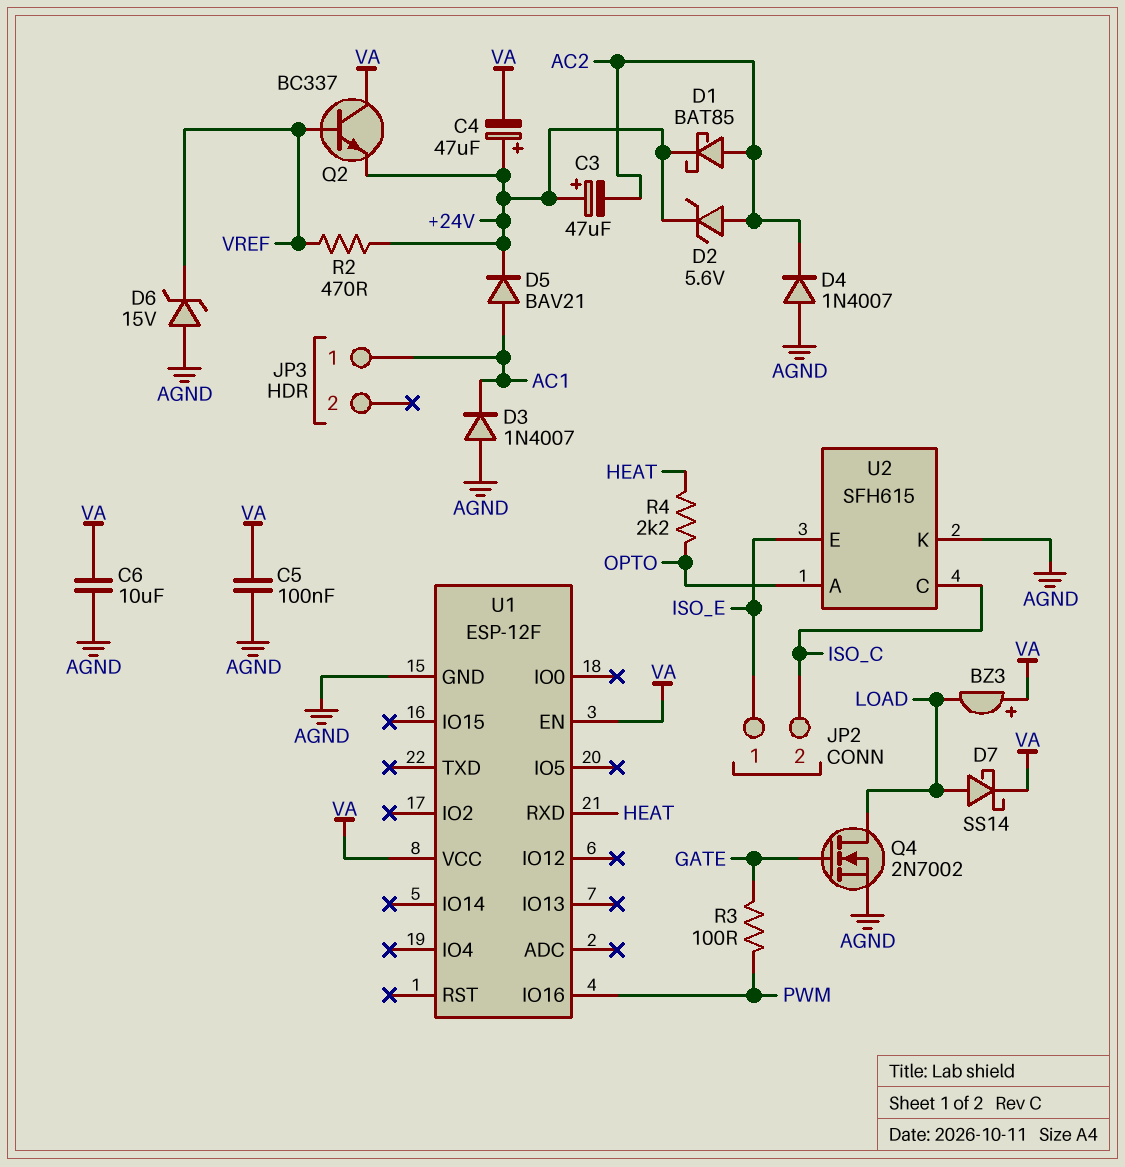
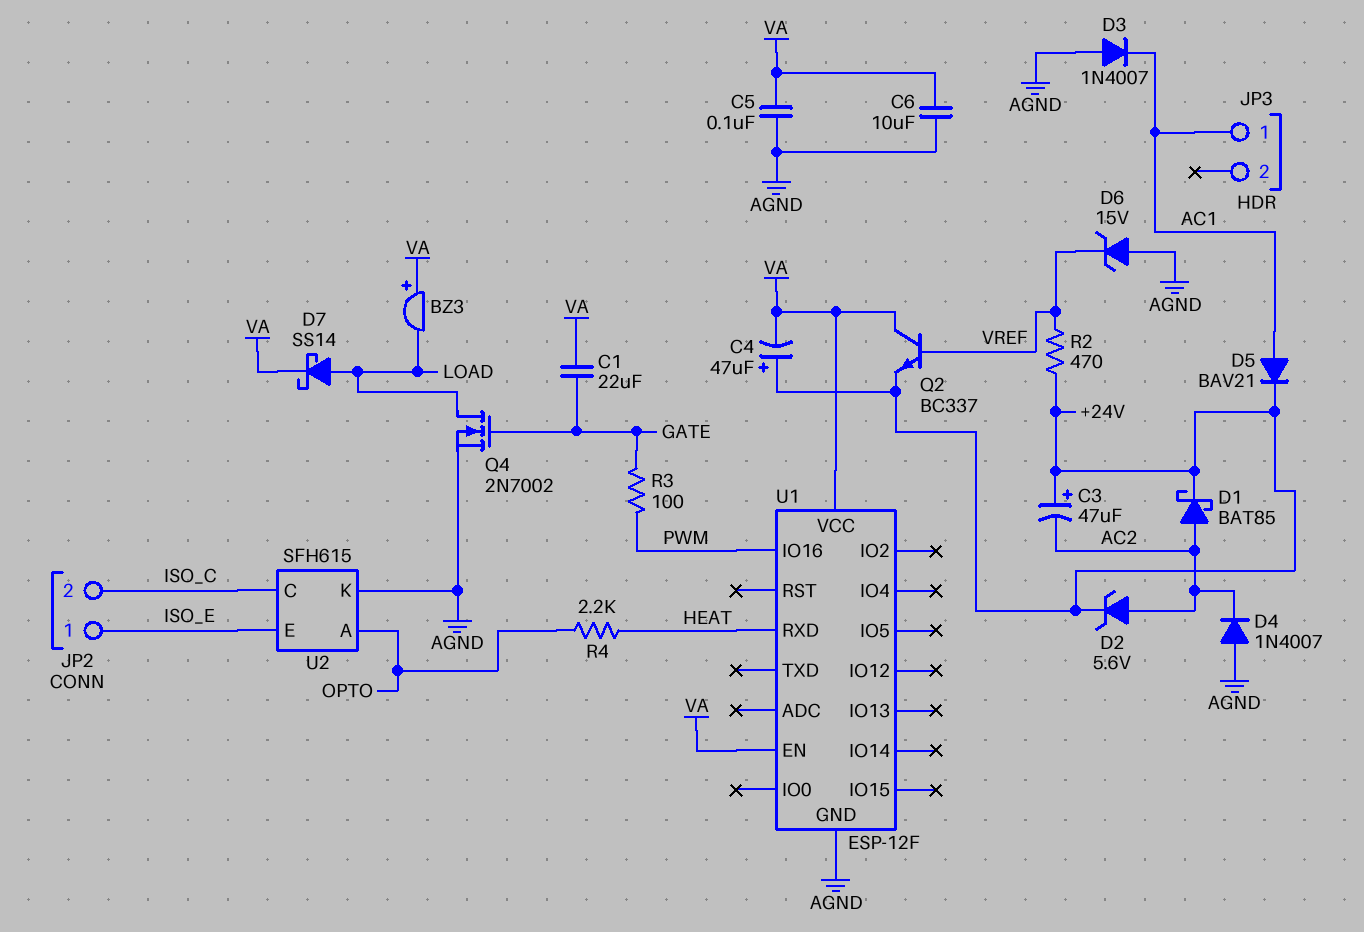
C1: none -> 22uF (GATE, VA)

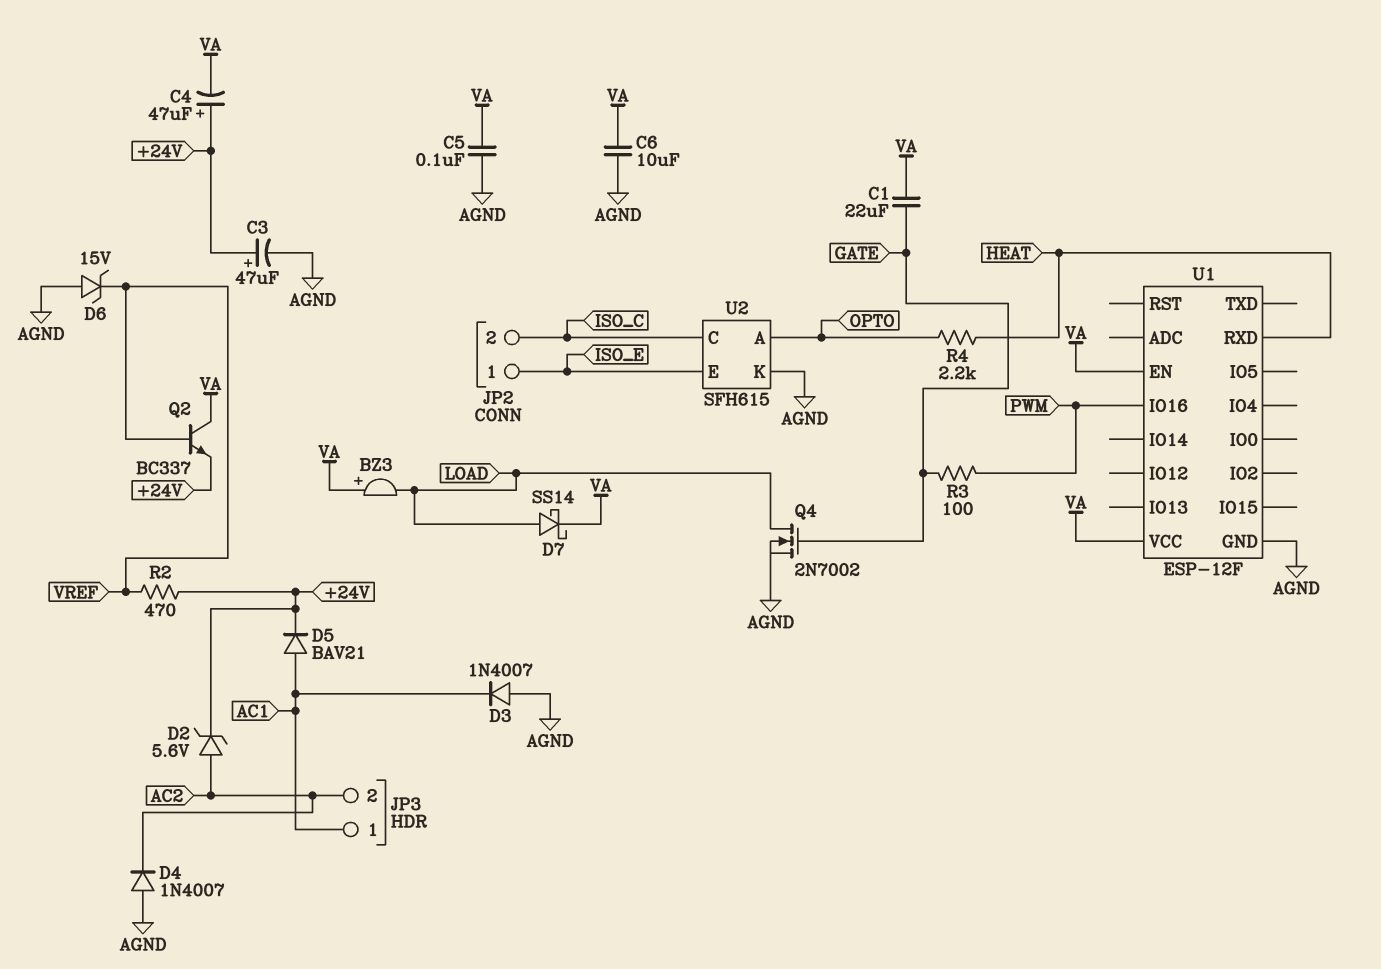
C3: 47uF (plus +24V, minus AC2) -> 47uF (plus +24V, minus AGND)
D1: schottky BAT85 (A AC2, K +24V) -> none
JP3 pin 2: none -> AC2

